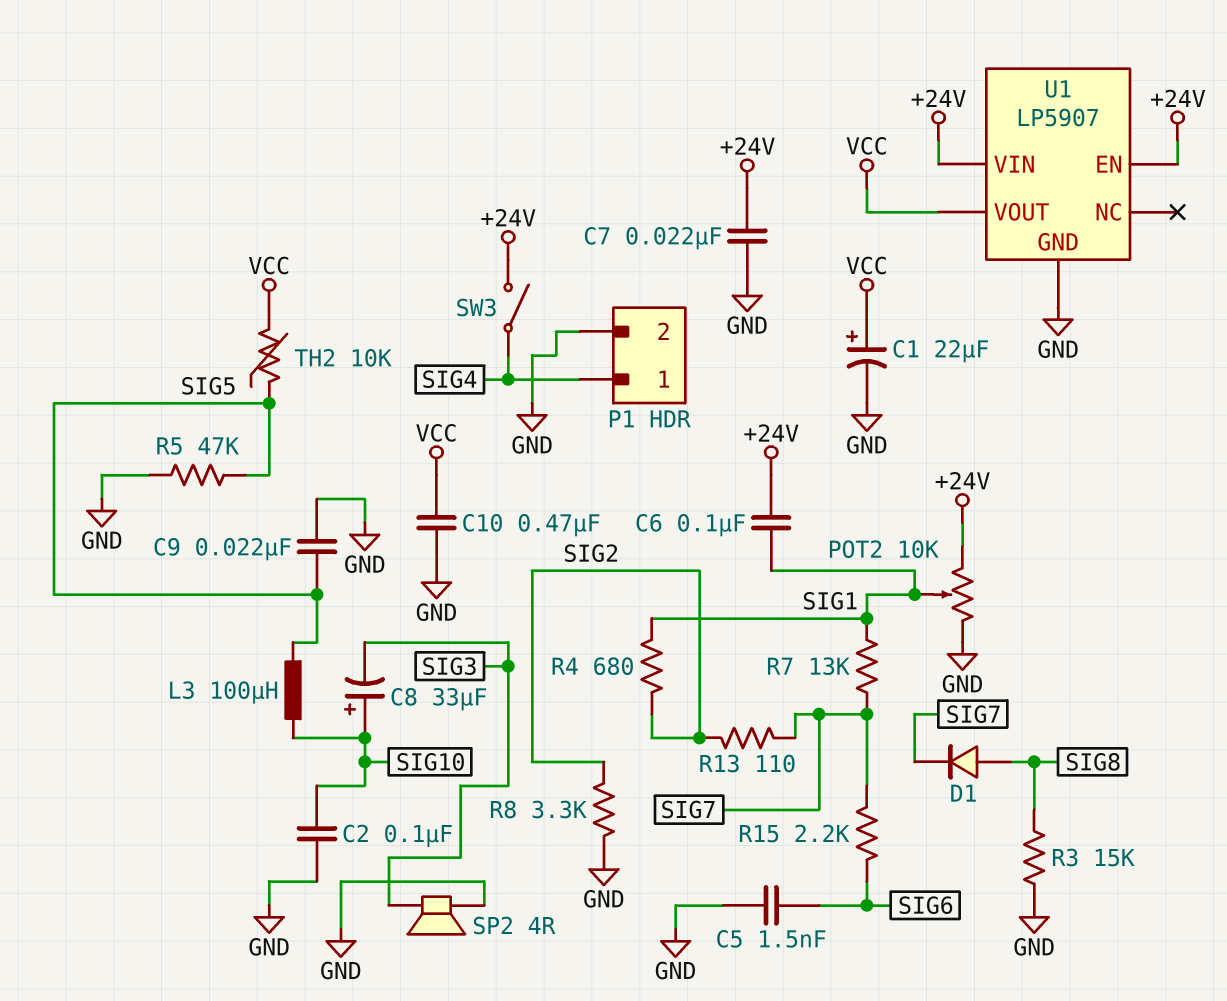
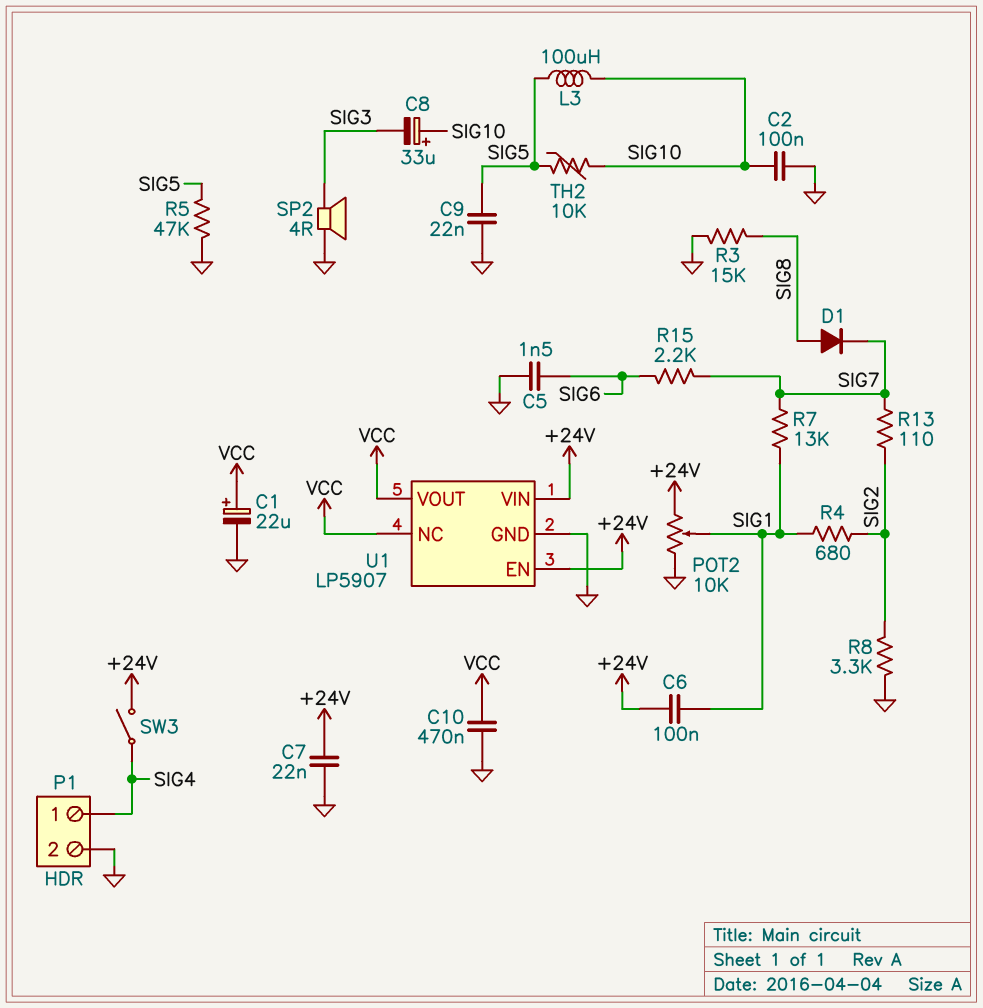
TH2: 10k (SIG5, VCC) -> 10k (SIG5, SIG10)
U1 pin NC: none -> VCC

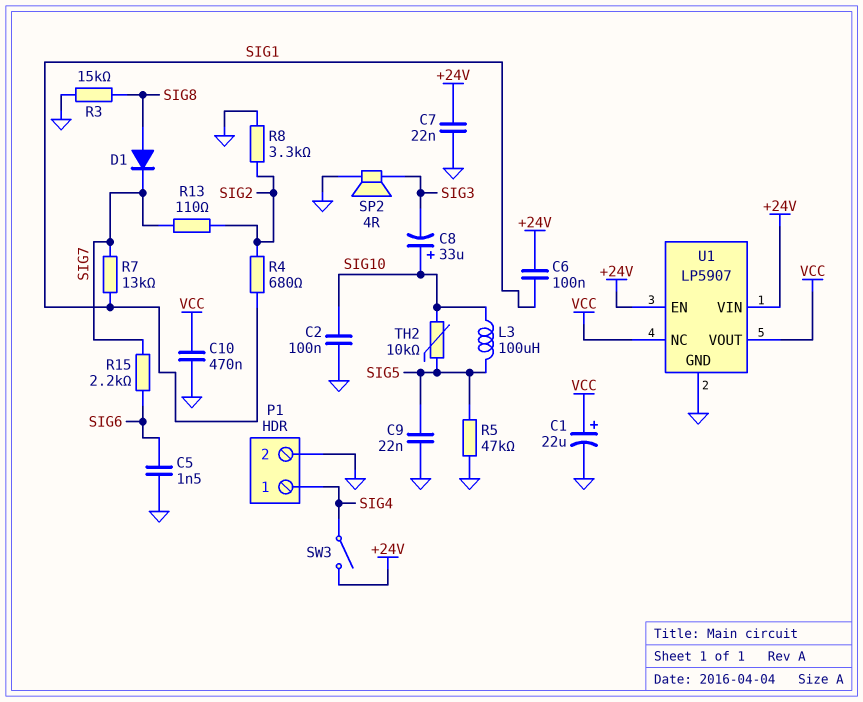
POT2: 10k (+24V, GND, wiper SIG1) -> none

